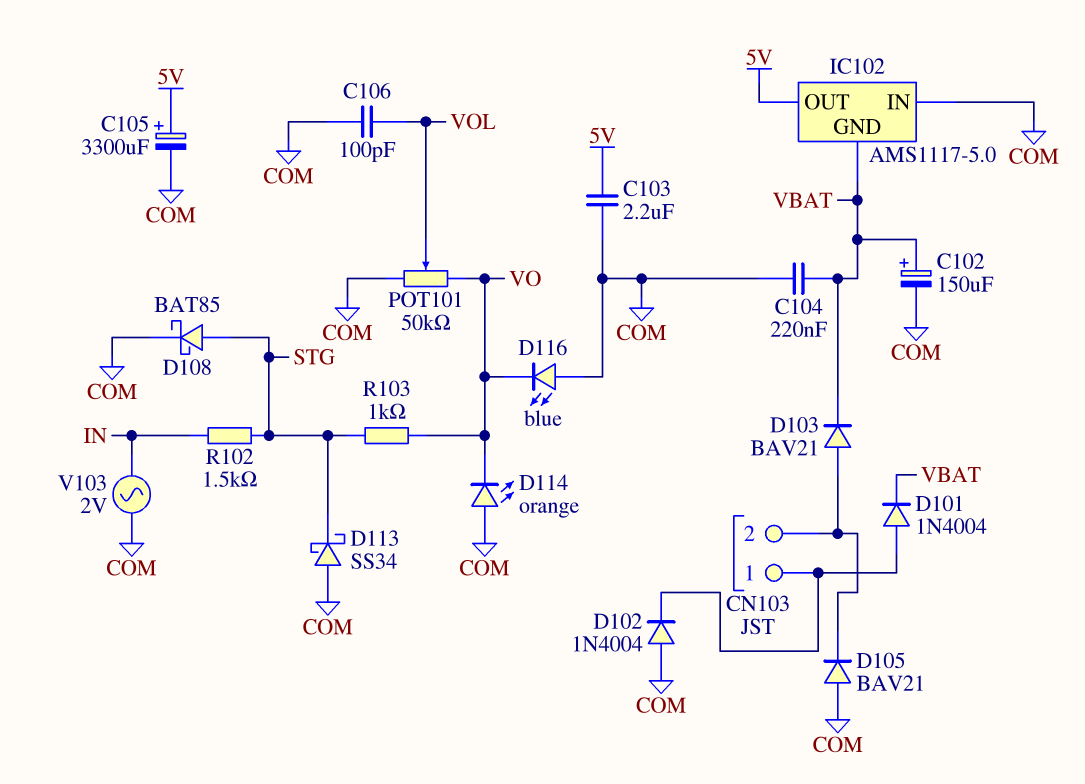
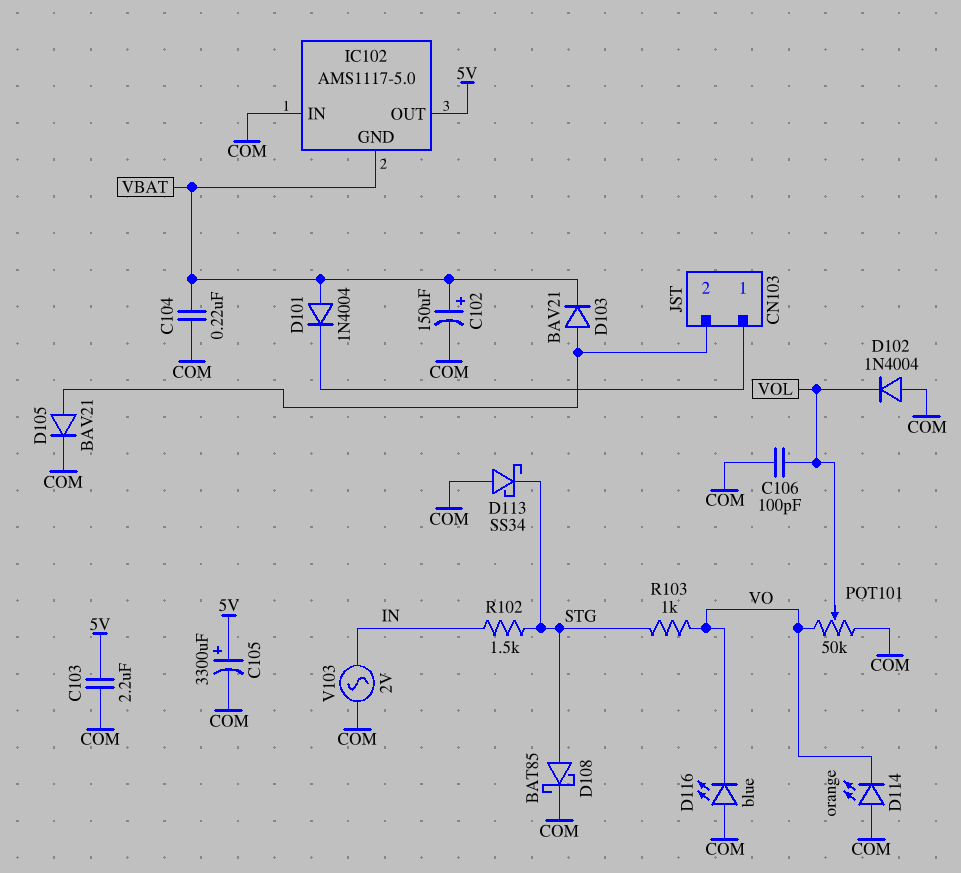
D101: diode 1N4004 (A CN103/1, K VBAT) -> diode 1N4004 (A VBAT, K CN103/1)
D102: diode 1N4004 (A COM, K CN103/1) -> diode 1N4004 (A COM, K VOL)
D105: diode BAV21 (A COM, K CN103/2) -> diode BAV21 (A CN103/2, K COM)

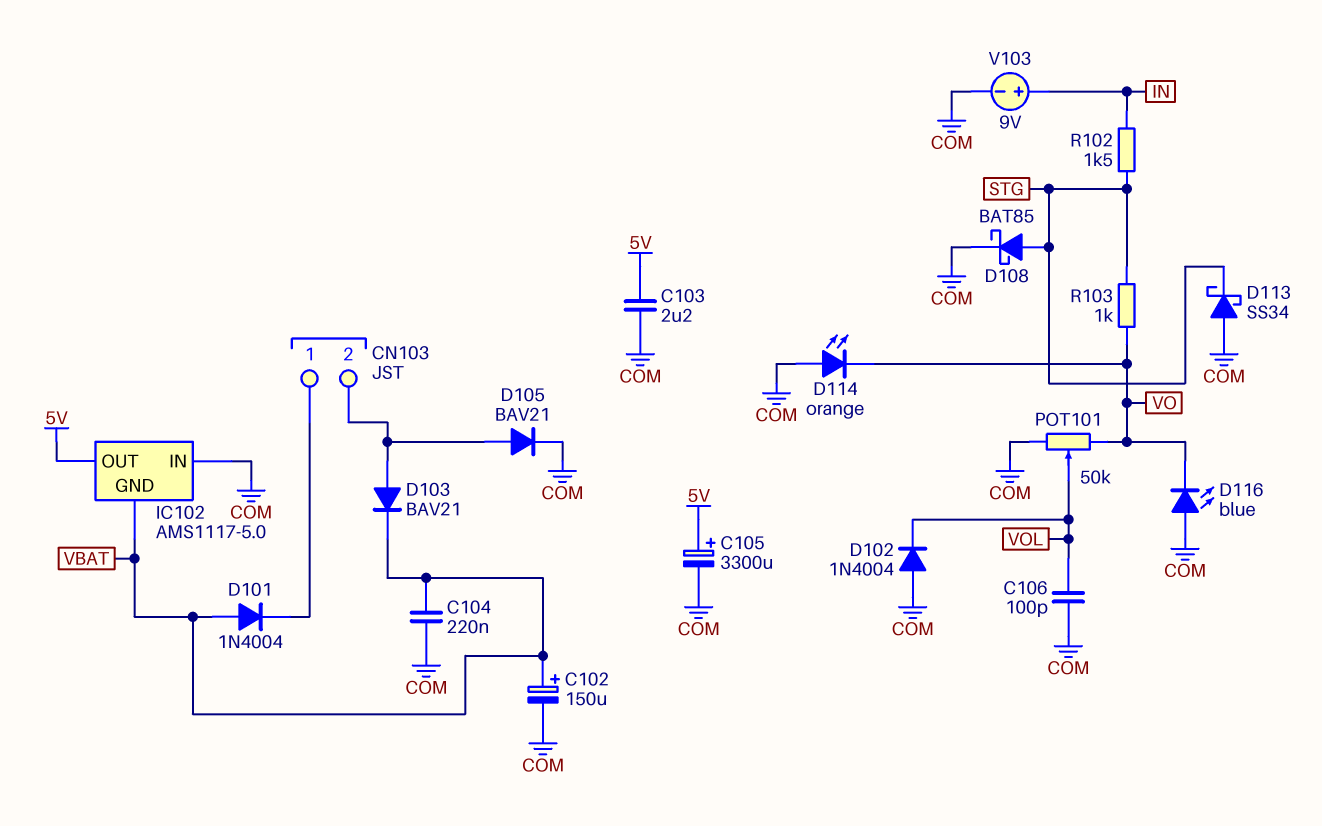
V103: AC 2V (COM, IN) -> 9V (plus IN, minus COM)

